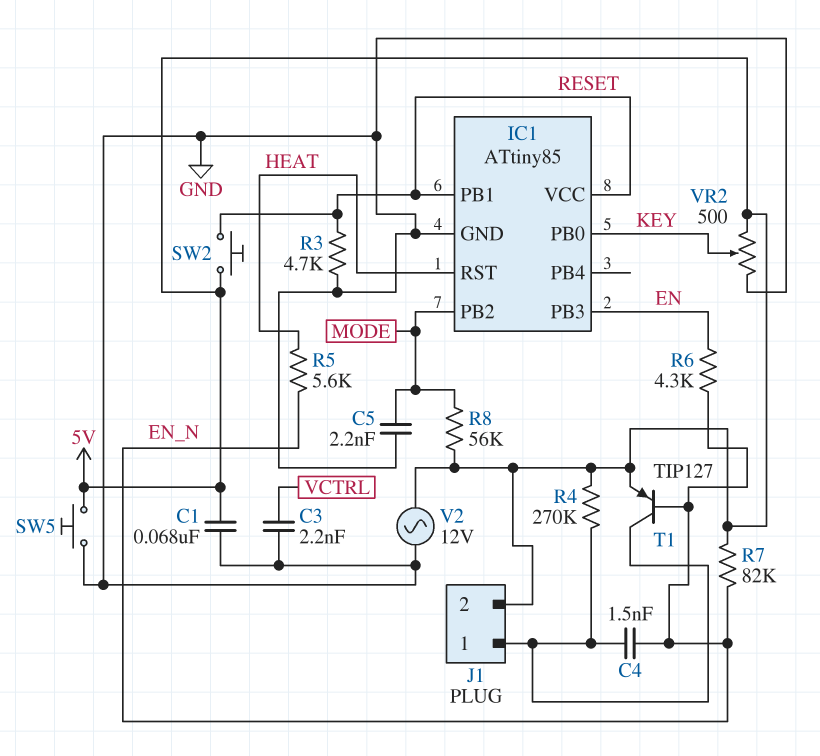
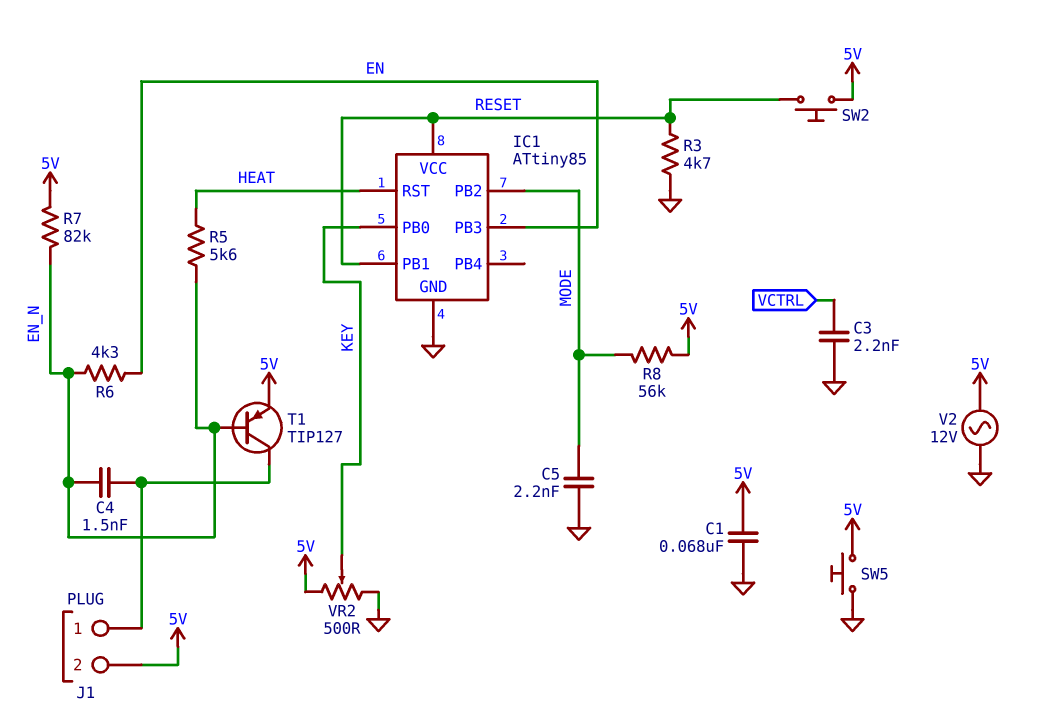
R4: 270k (5V, J1/1) -> none

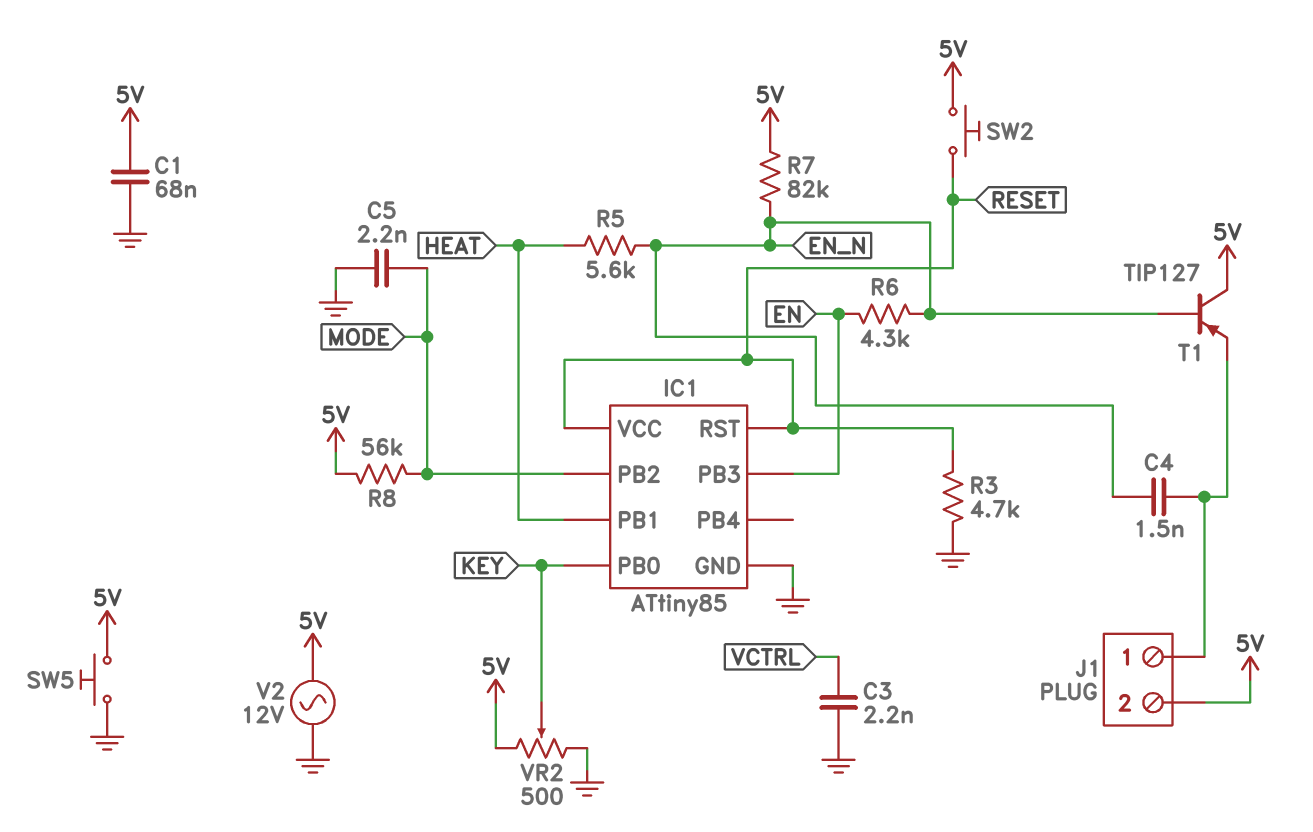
IC1 pin PB1: RESET -> HEAT
IC1 pin RST: HEAT -> RESET
T1: PNP TIP127 (B EN_N, C J1/1, E 5V) -> PNP TIP127 (B EN_N, C 5V, E J1/1)

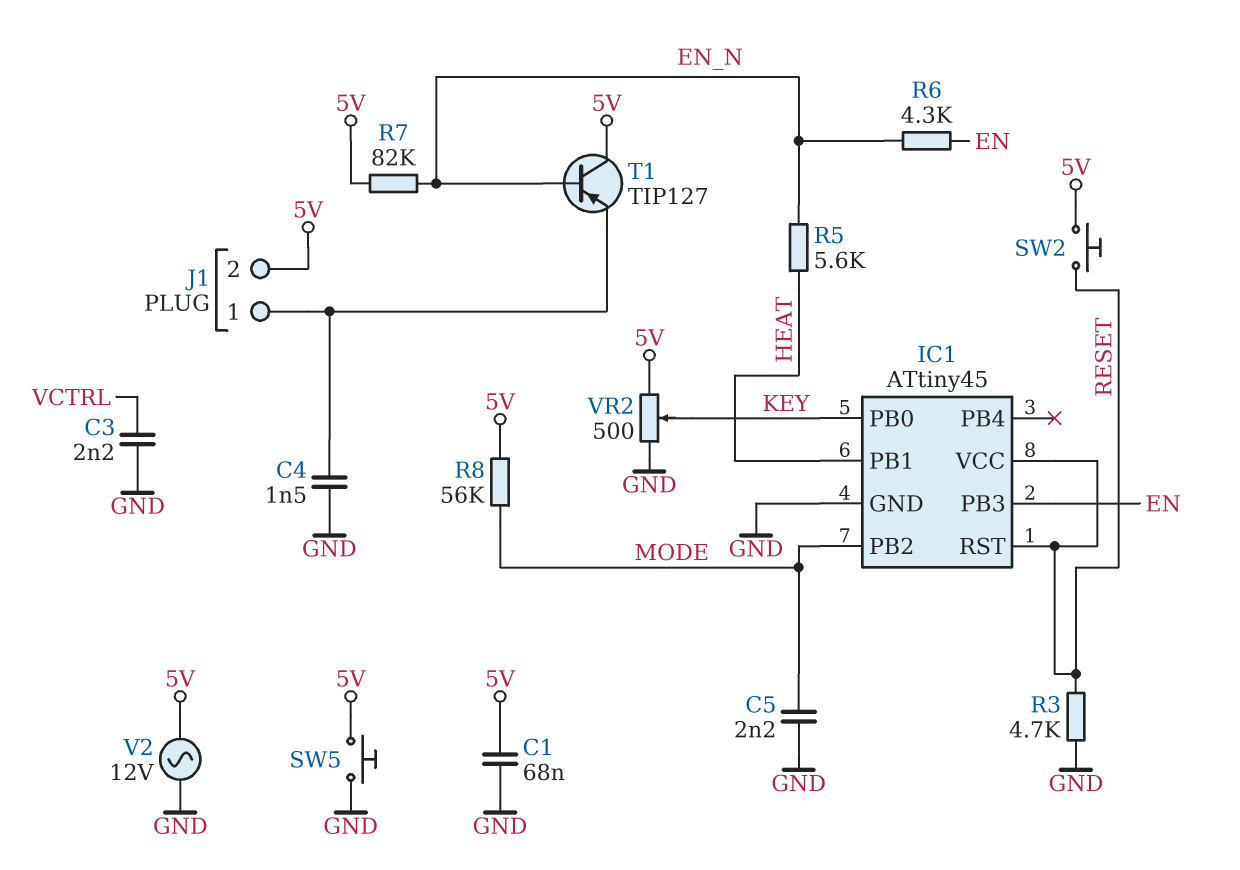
C4: 1.5nF (EN_N, J1/1) -> 1.5nF (GND, J1/1)
IC1: ATtiny85 -> ATtiny45

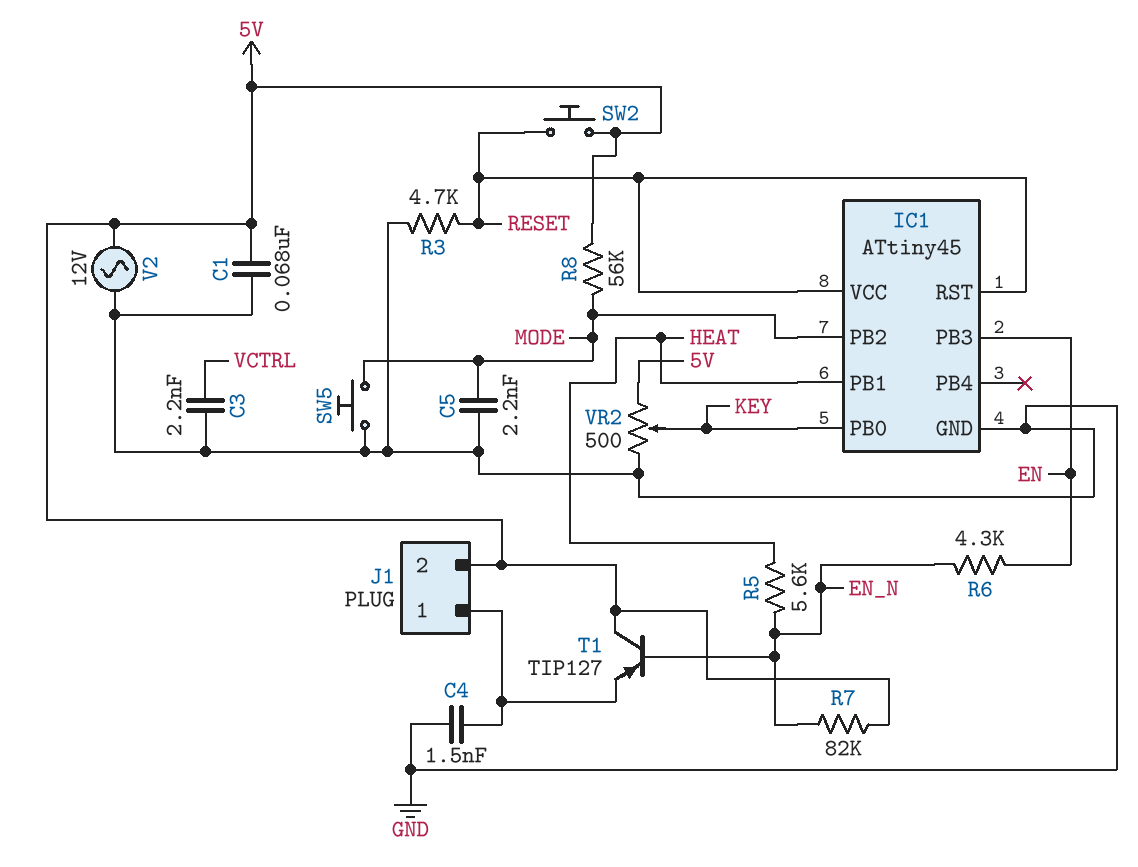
SW5: button (5V, GND) -> button (GND, MODE)

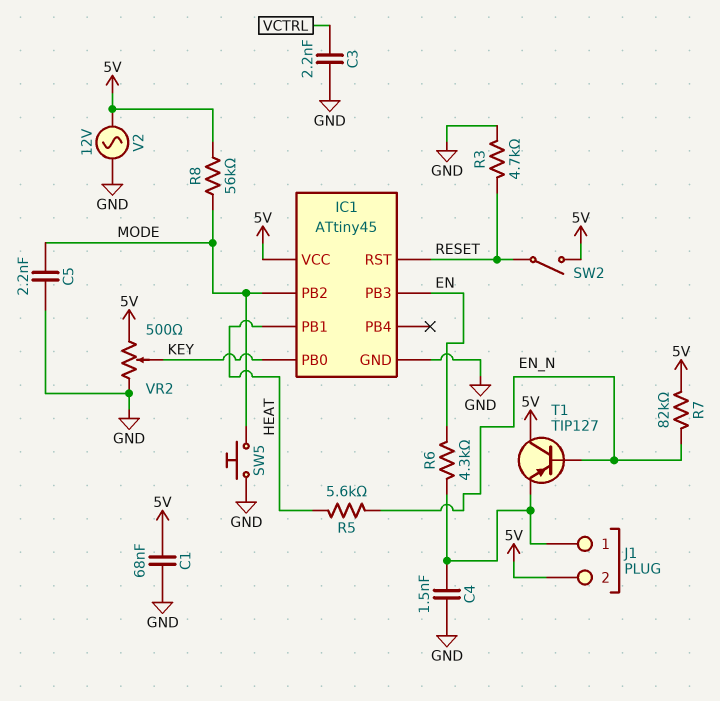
IC1 pin VCC: RESET -> 5V
R6: 4.3k (EN, EN_N) -> 4.3k (EN, J1/1)
SW2: button (5V, RESET) -> switch (5V, RESET)

